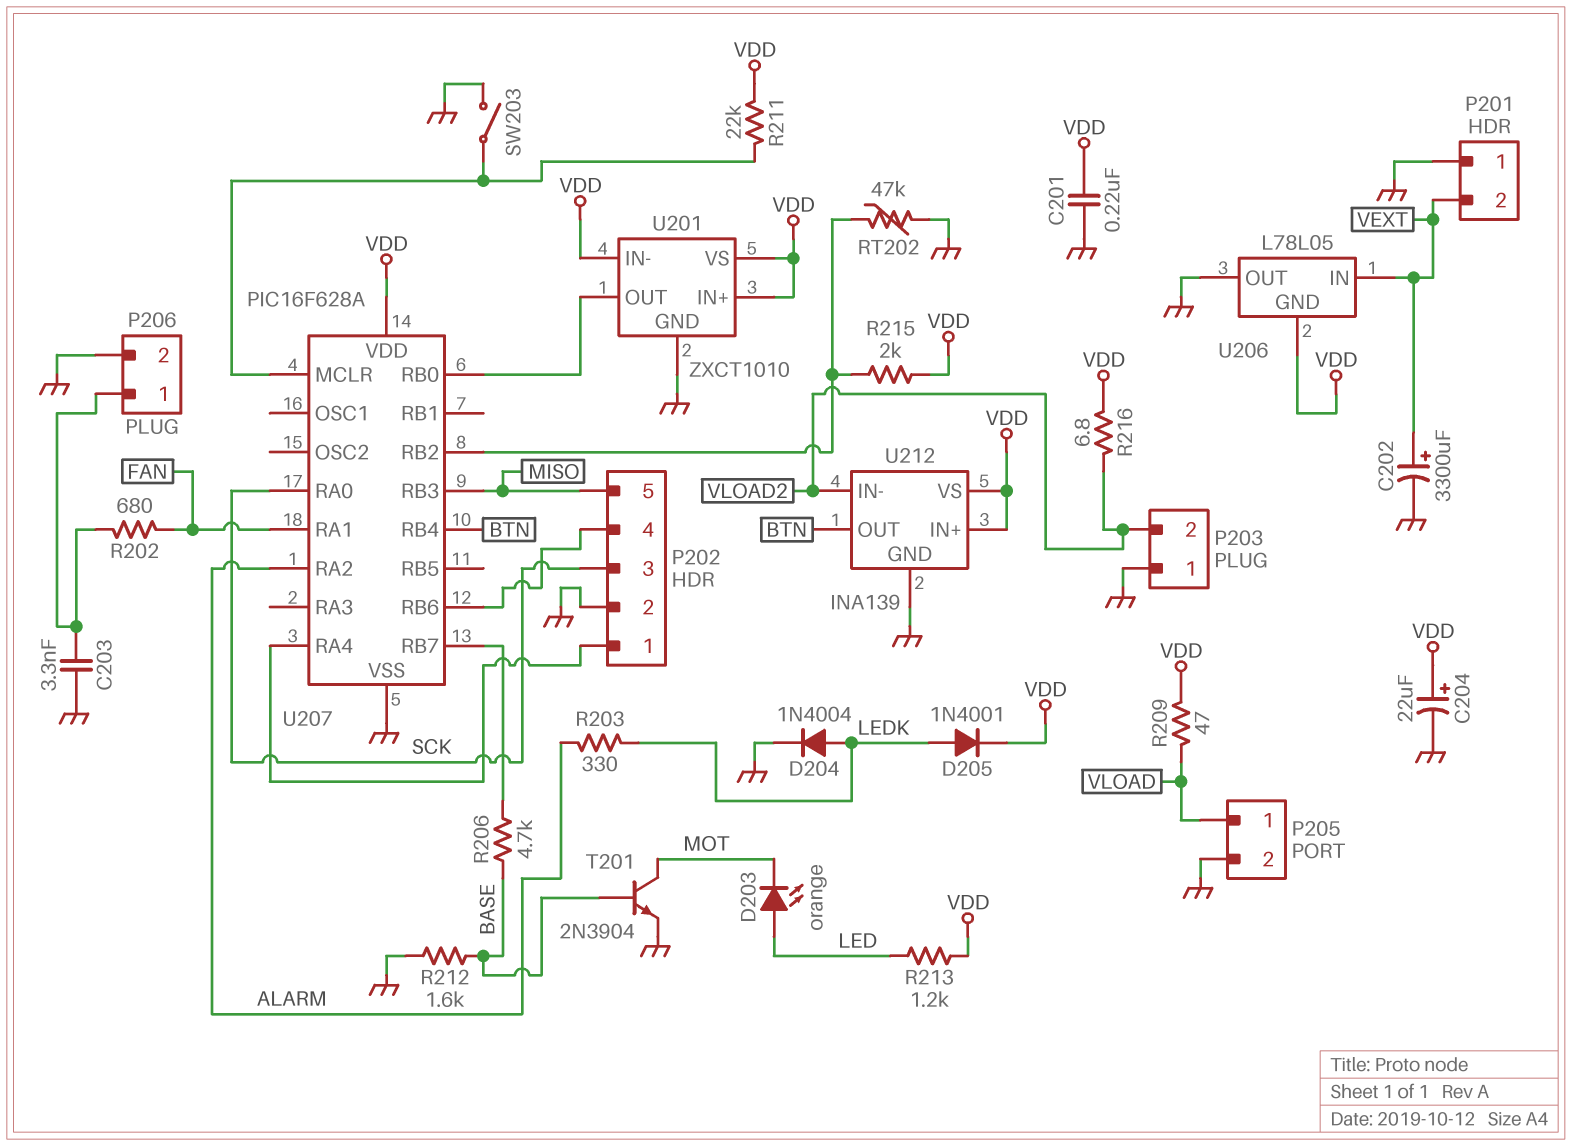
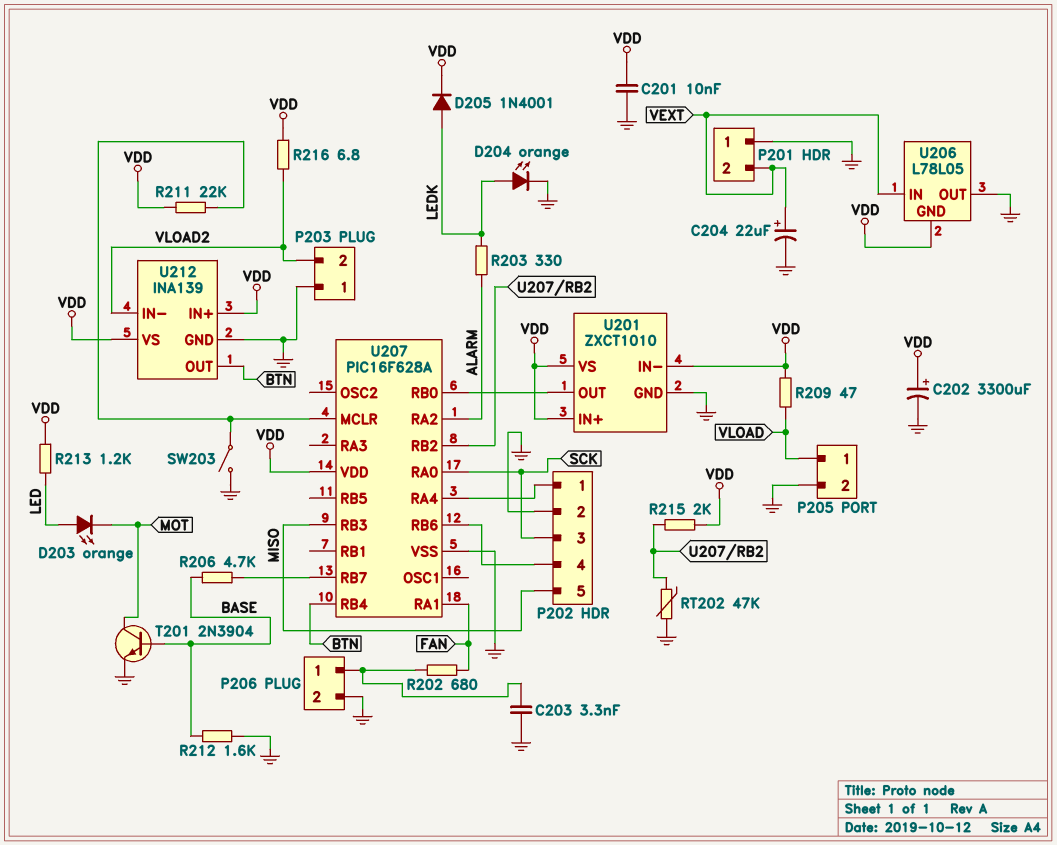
C201: 220nF (GND, VDD) -> 10nF (GND, VDD)
C202: 3300uF (plus VEXT, minus GND) -> 3300uF (plus VDD, minus GND)
C204: 22uF (plus VDD, minus GND) -> 22uF (plus VEXT, minus GND)
D204: diode 1N4004 (A LEDK, K GND) -> LED orange (A LEDK, K GND)

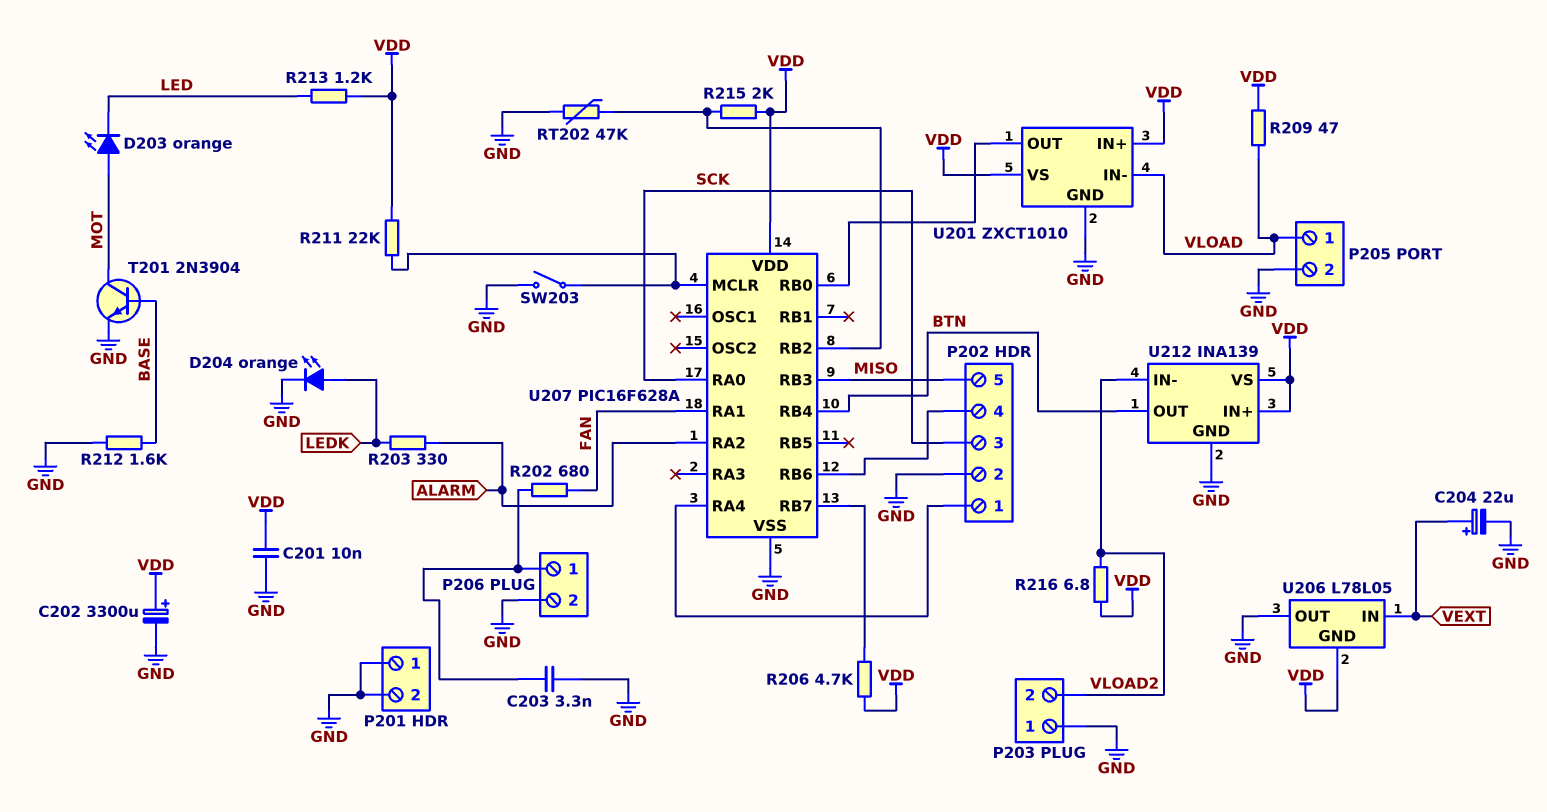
D203: LED orange (A LED, K MOT) -> LED orange (A MOT, K LED)
D205: diode 1N4001 (A LEDK, K VDD) -> none
P201 pin 2: VEXT -> GND
R206: 4.7k (BASE, U207/RB7) -> 4.7k (U207/RB7, VDD)
U201 pin IN-: VDD -> VLOAD

